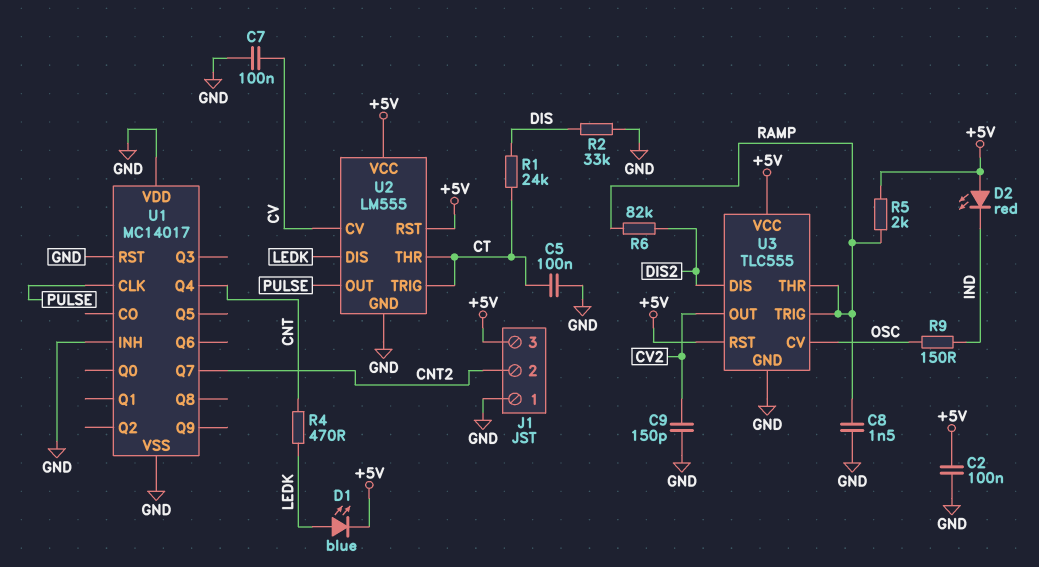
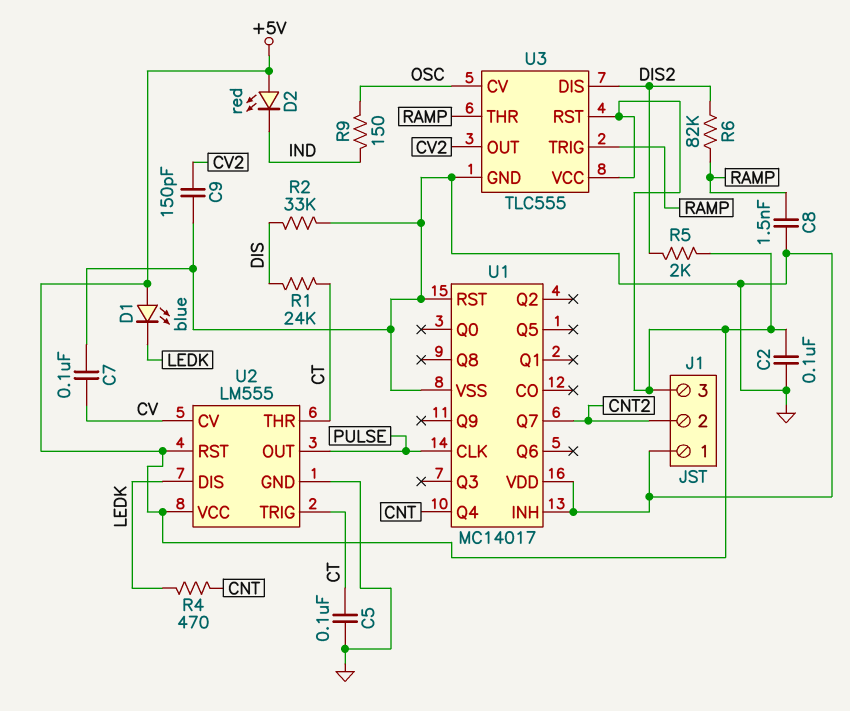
D1: LED blue (A LEDK, K +5V) -> LED blue (A +5V, K LEDK)
R5: 2k (+5V, RAMP) -> 2k (+5V, DIS2)

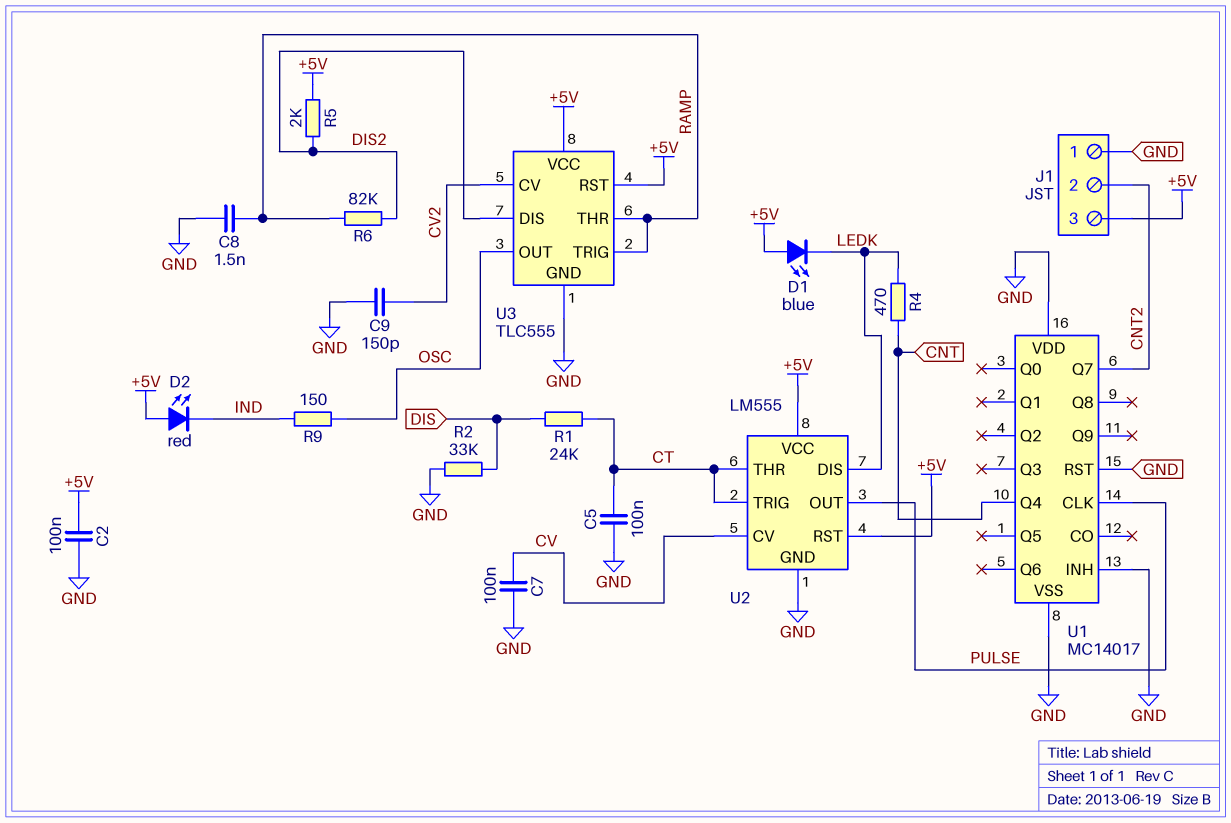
U3 pin CV: OSC -> CV2
U3 pin OUT: CV2 -> OSC

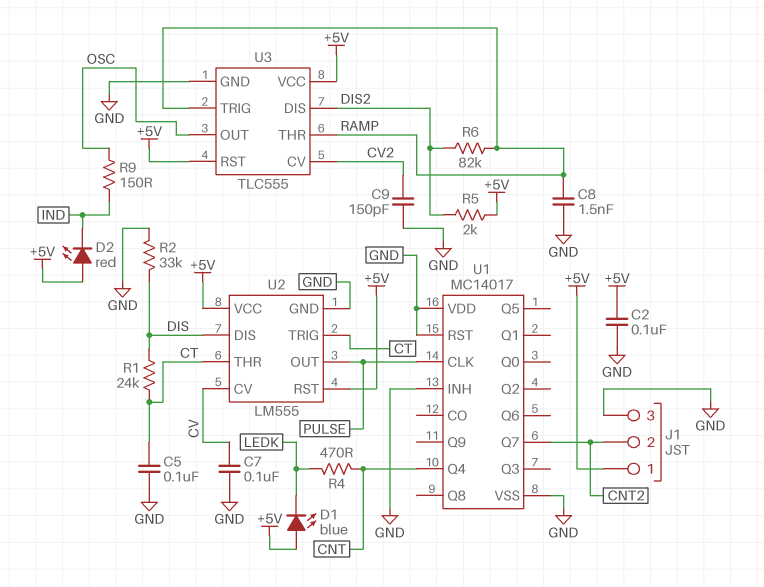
J1 pin 1: GND -> +5V
J1 pin 3: +5V -> GND
U2 pin DIS: LEDK -> DIS

